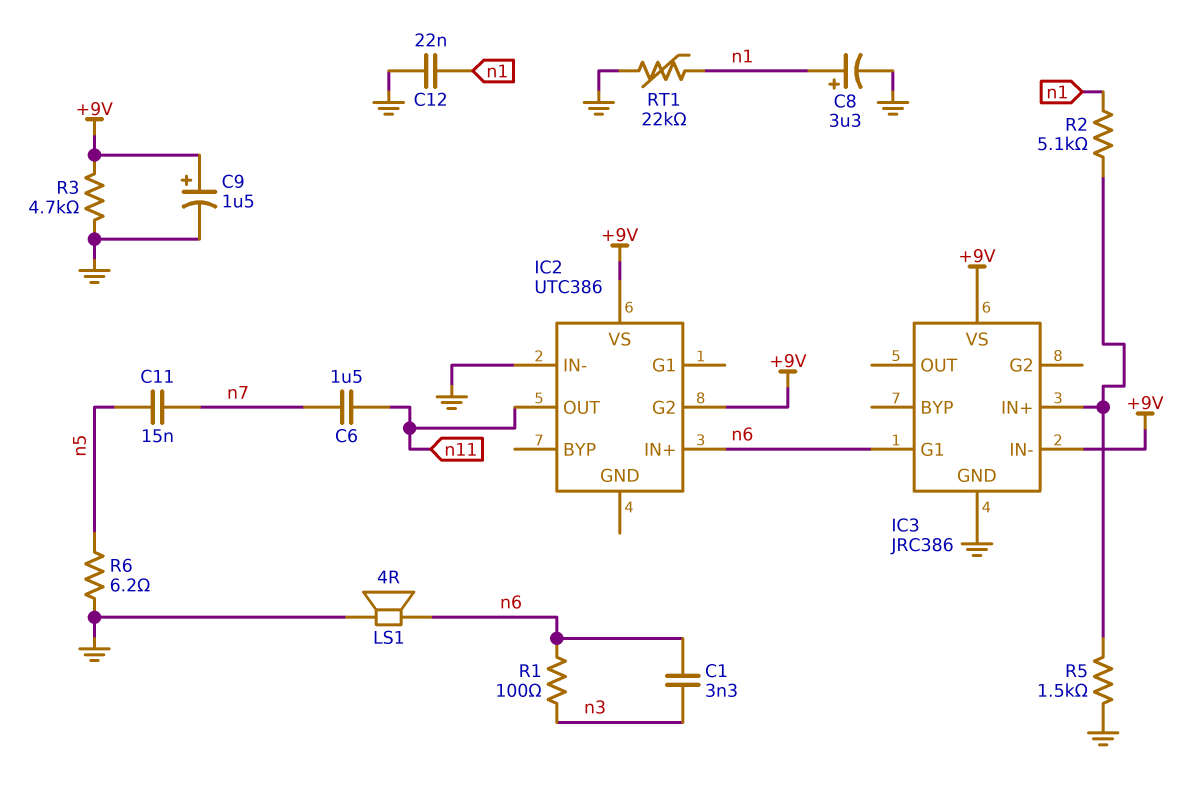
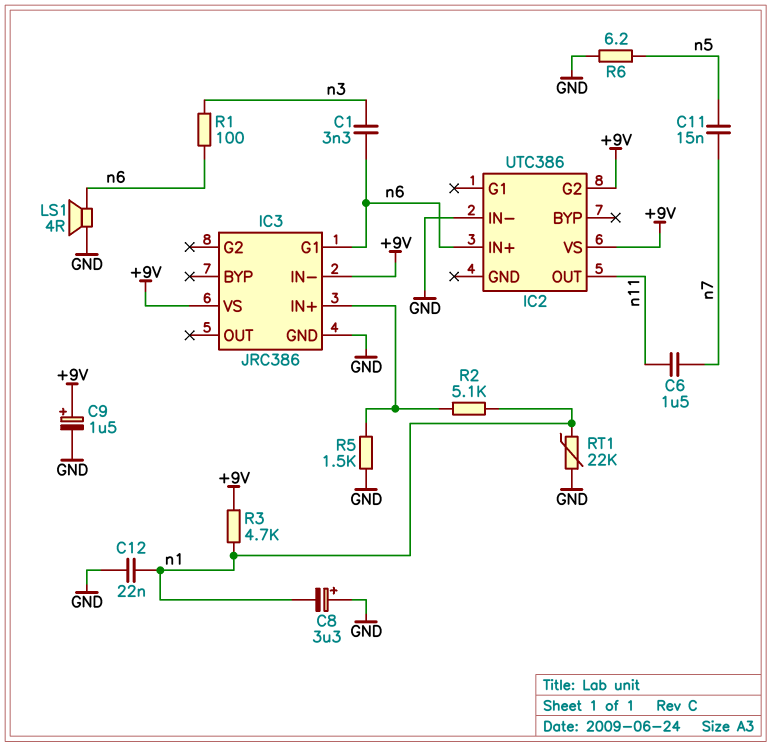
C8: 3.3uF (plus n1, minus GND) -> 3.3uF (plus GND, minus n1)
R3: 4.7k (+9V, GND) -> 4.7k (+9V, n1)

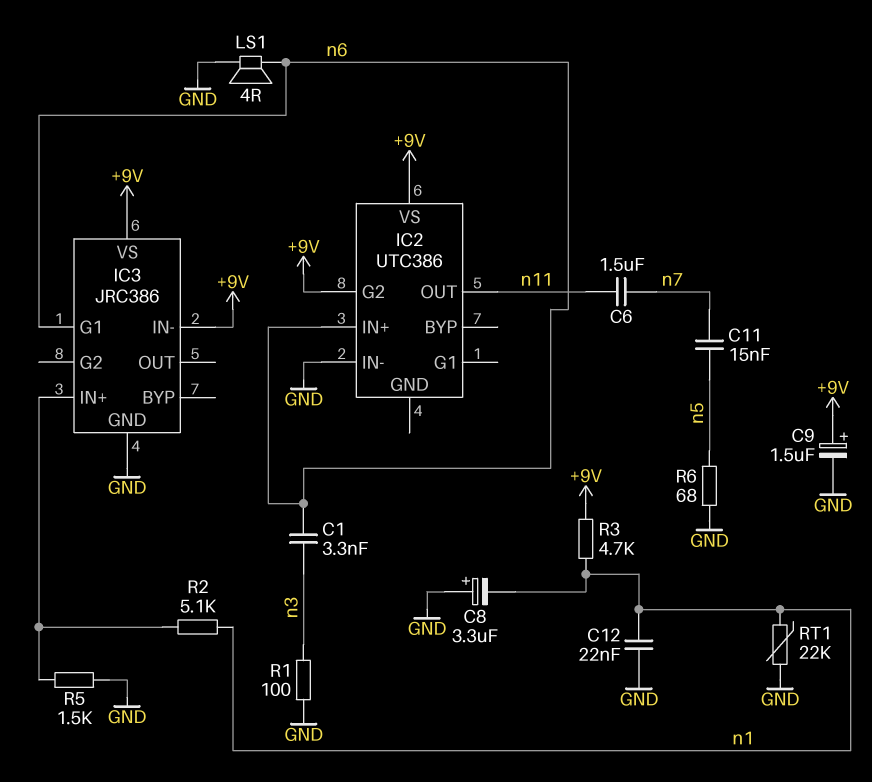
R1: 100 (n3, n6) -> 100 (GND, n3)
R6: 6.2 (GND, n5) -> 68 (GND, n5)

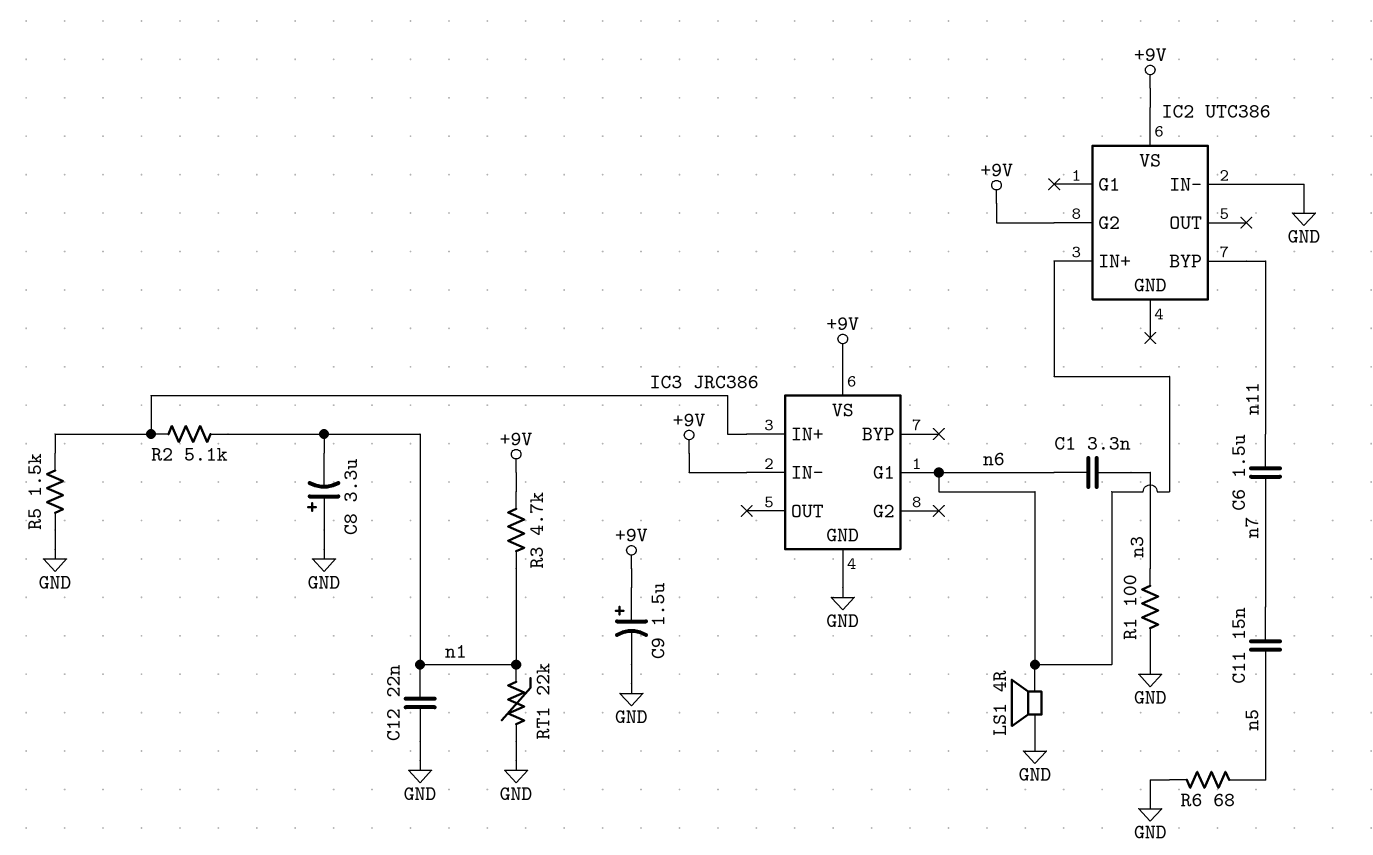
IC2 pin BYP: none -> n11
IC2 pin OUT: n11 -> none

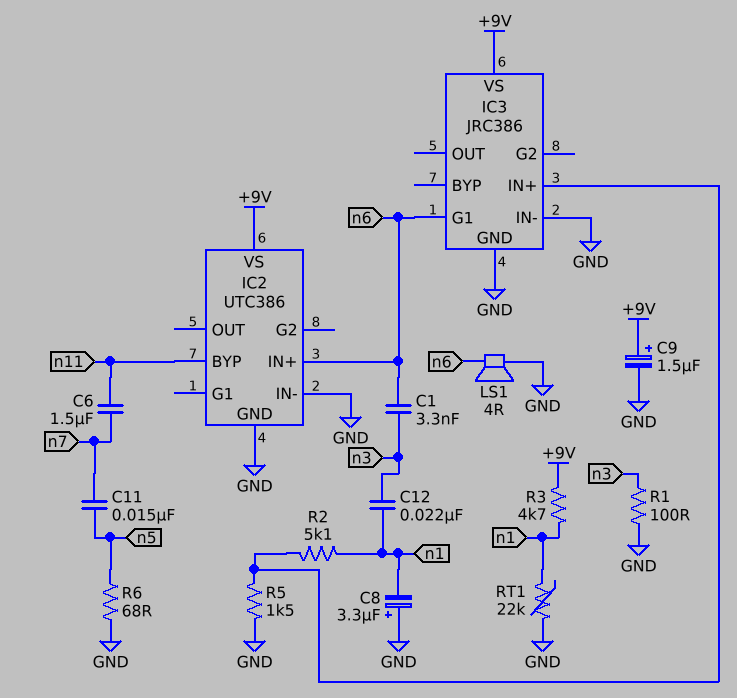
C12: 22nF (GND, n1) -> 22nF (n1, n3)
IC2 pin G2: +9V -> none
IC2 pin GND: none -> GND
IC3 pin IN-: +9V -> GND

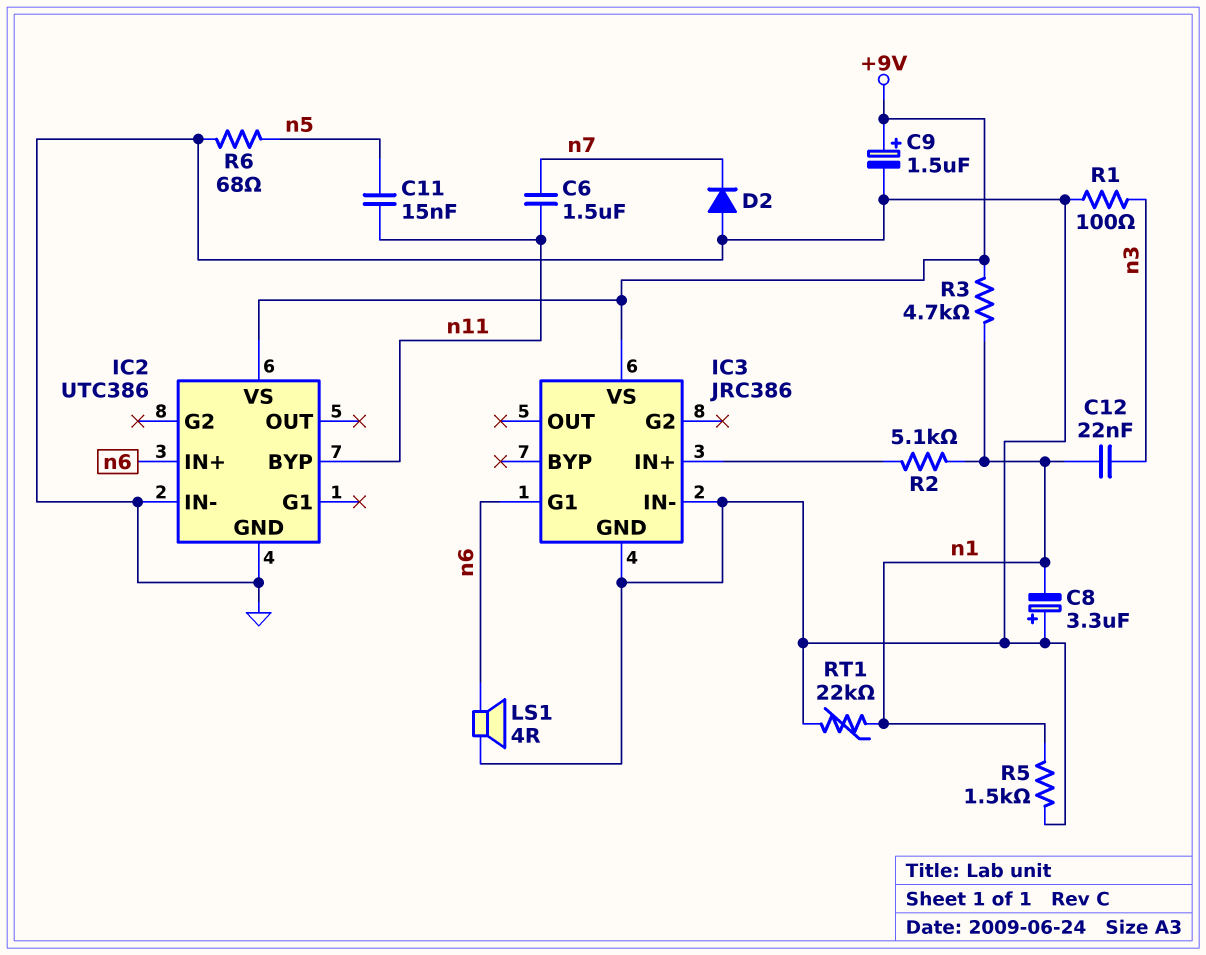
C1: 3.3nF (n3, n6) -> none
C11: 15nF (n5, n7) -> 15nF (n5, n11)
D2: none -> diode (A GND, K n7)
R5: 1.5k (GND, IC3/IN+) -> 1.5k (GND, n1)

